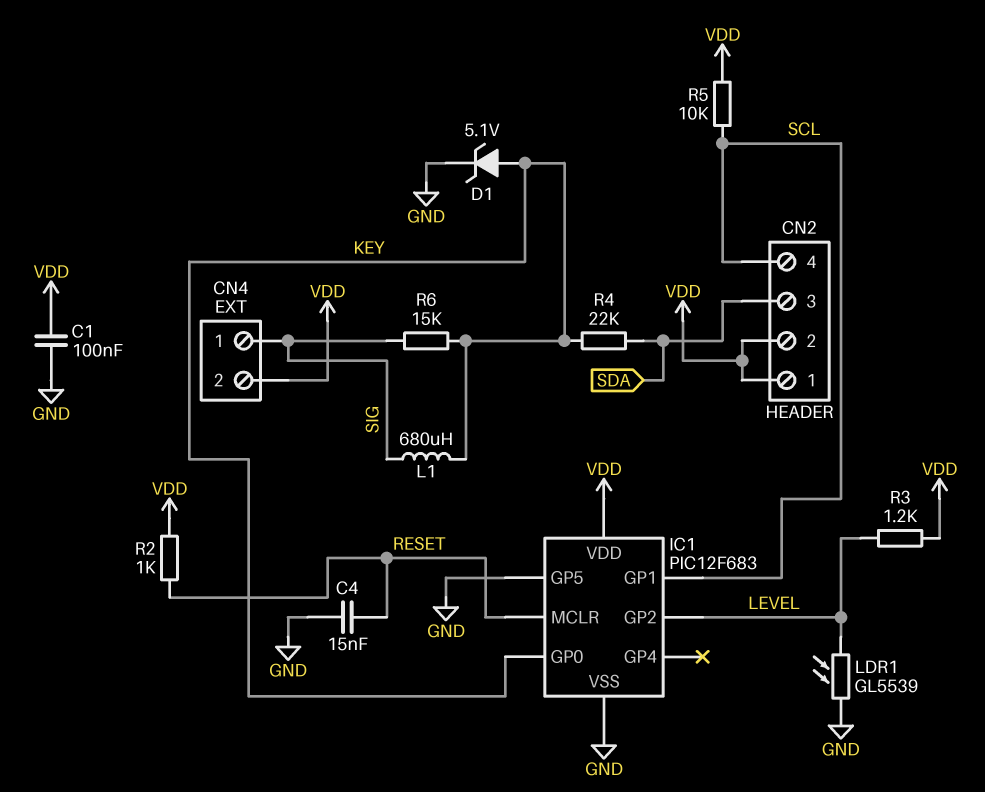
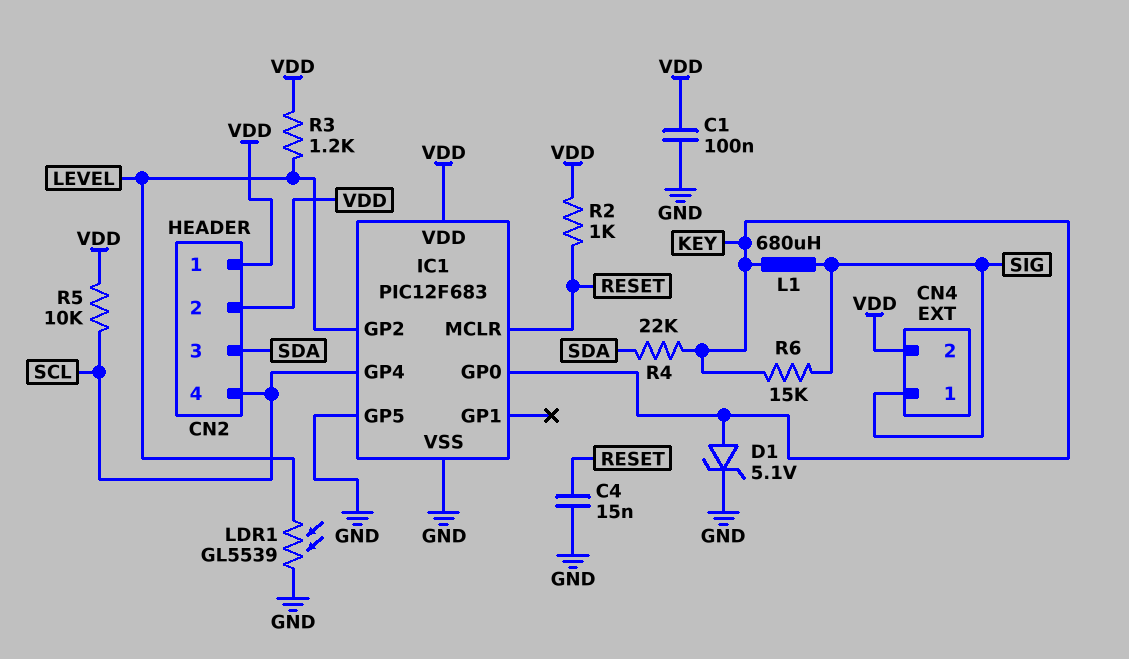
IC1 pin GP1: SCL -> none
IC1 pin GP4: none -> SCL

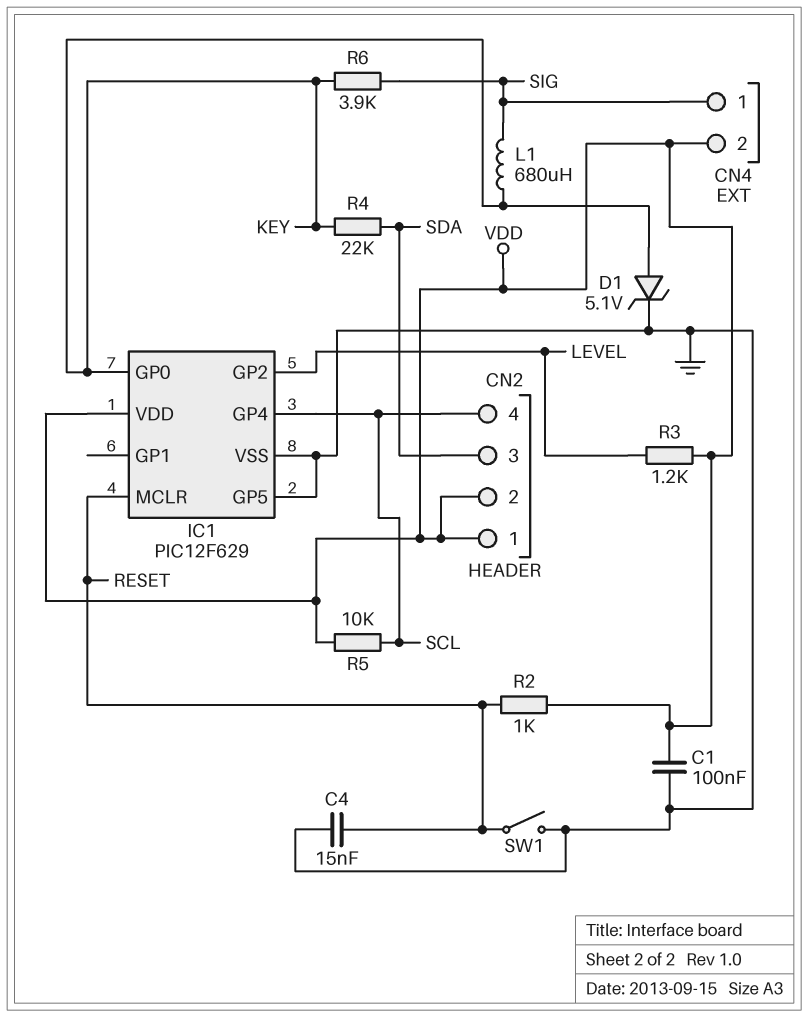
IC1: PIC12F683 -> PIC12F629
LDR1: GL5539 (GND, LEVEL) -> none
R6: 15k (KEY, SIG) -> 3.9k (KEY, SIG)
SW1: none -> switch (GND, RESET)

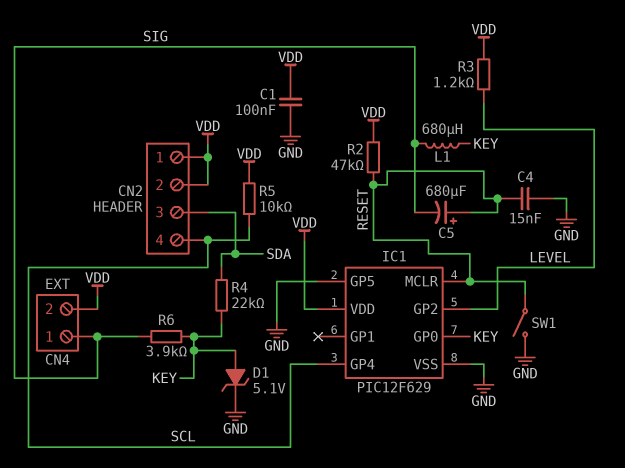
C5: none -> 680uF (plus RESET, minus SIG)
R2: 1k (RESET, VDD) -> 47k (RESET, VDD)

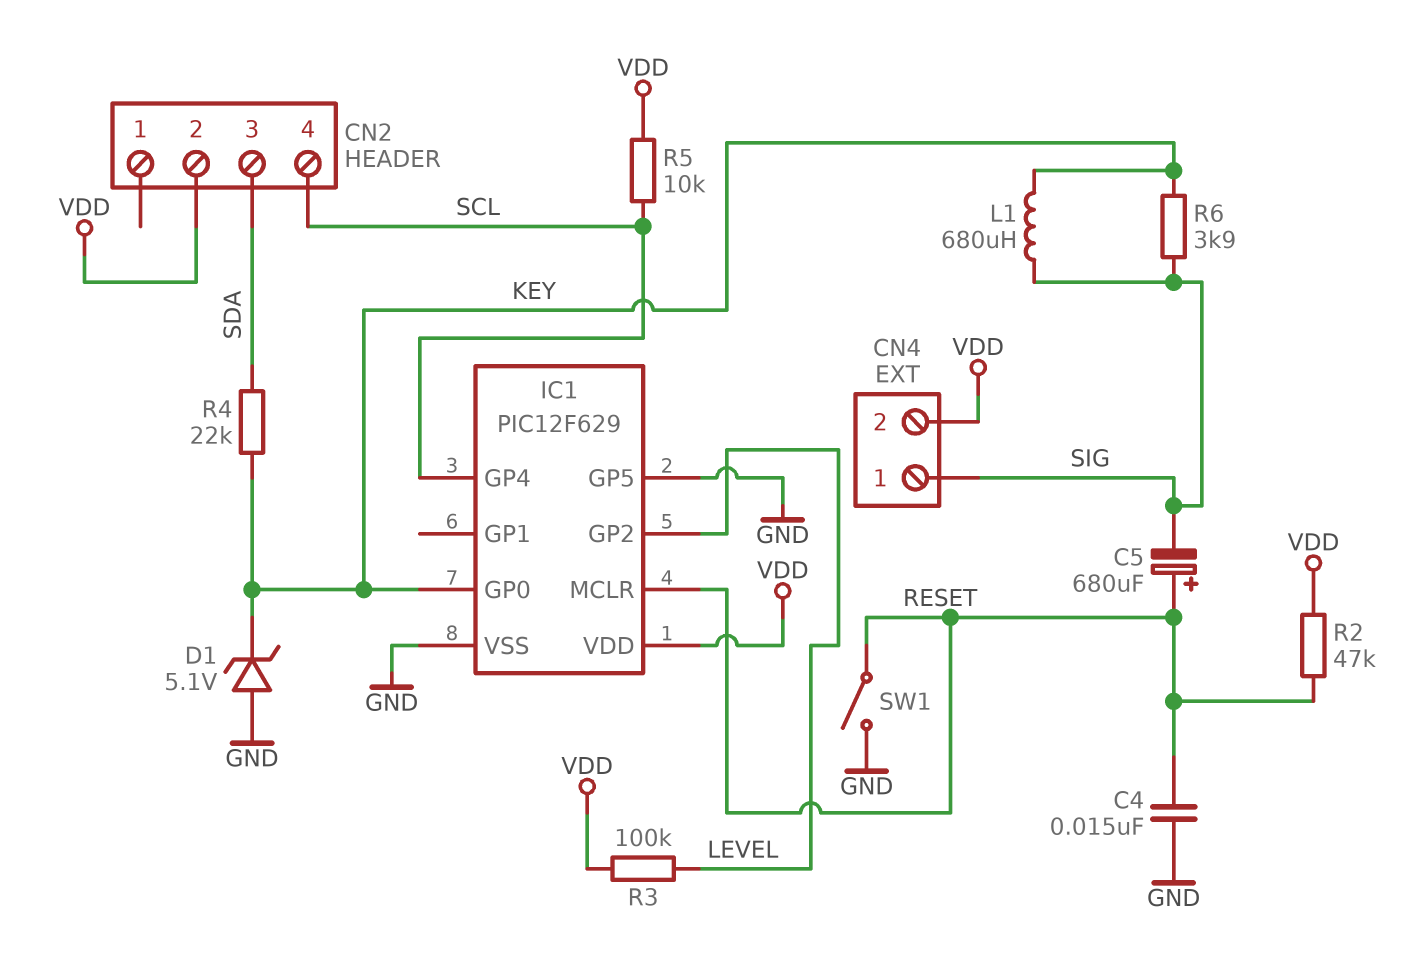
C1: 100nF (GND, VDD) -> none
CN2 pin 1: VDD -> none
D1: zener 5.1V (A KEY, K GND) -> zener 5.1V (A GND, K KEY)
R3: 1.2k (LEVEL, VDD) -> 100k (LEVEL, VDD)

